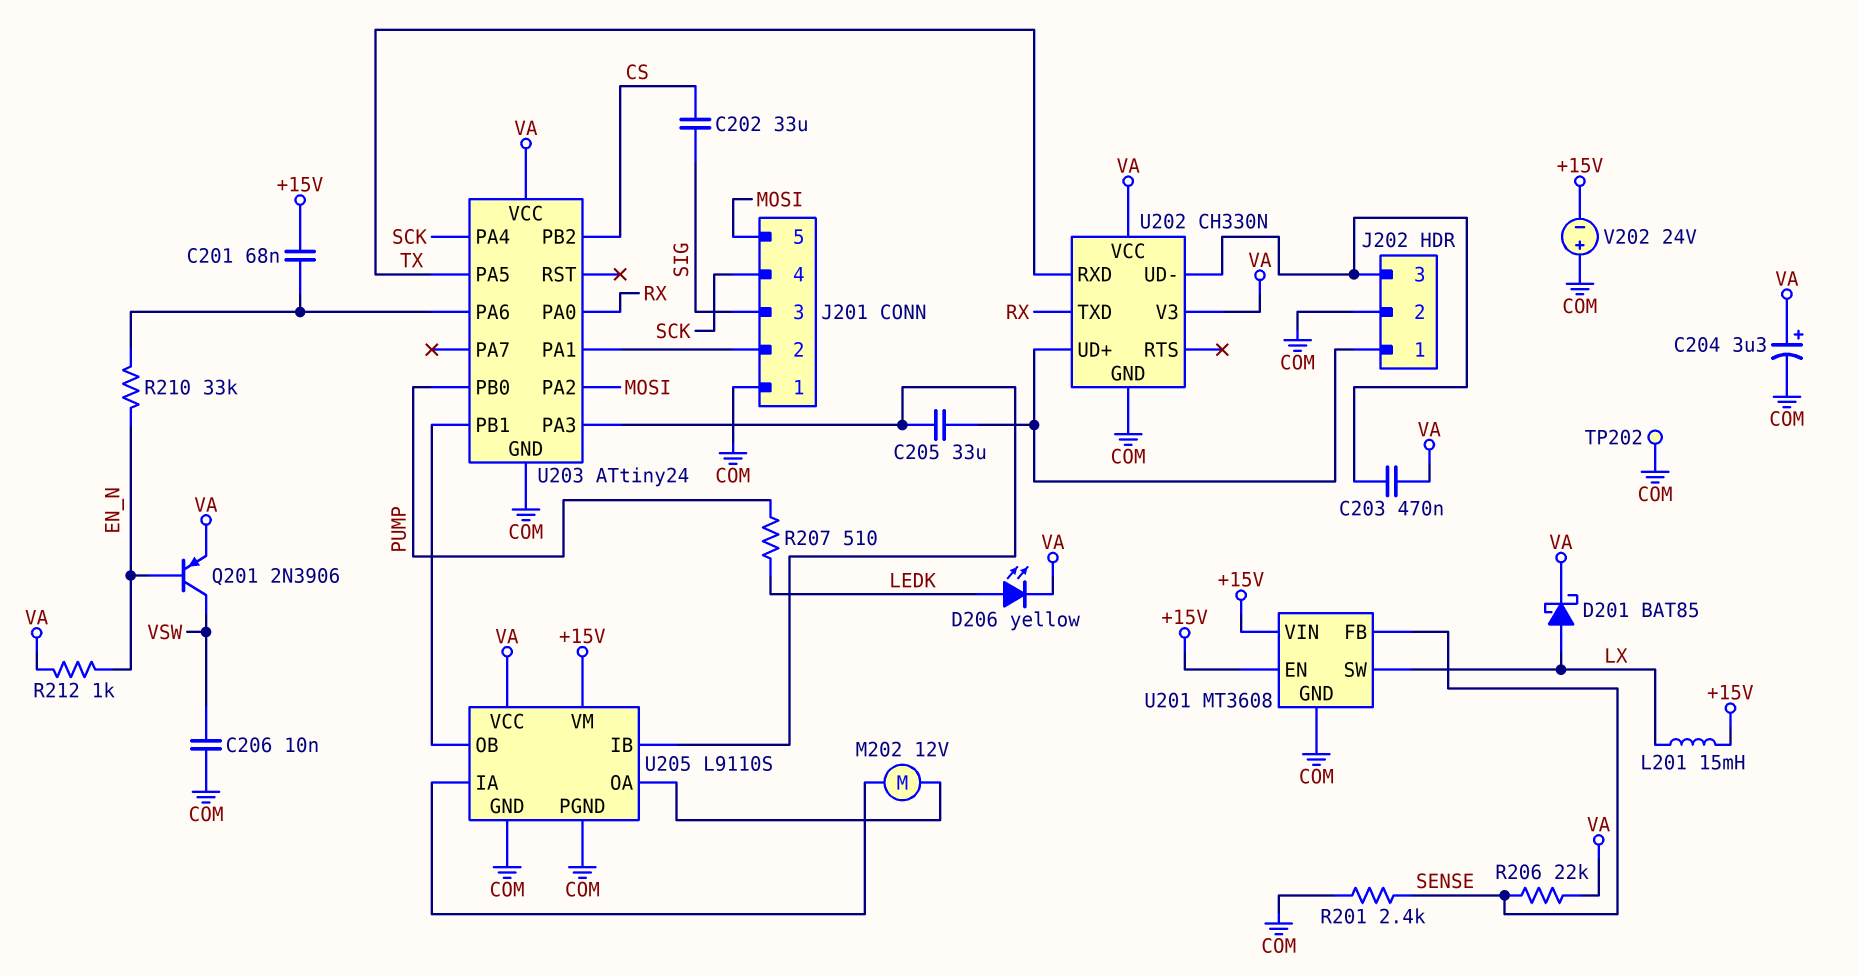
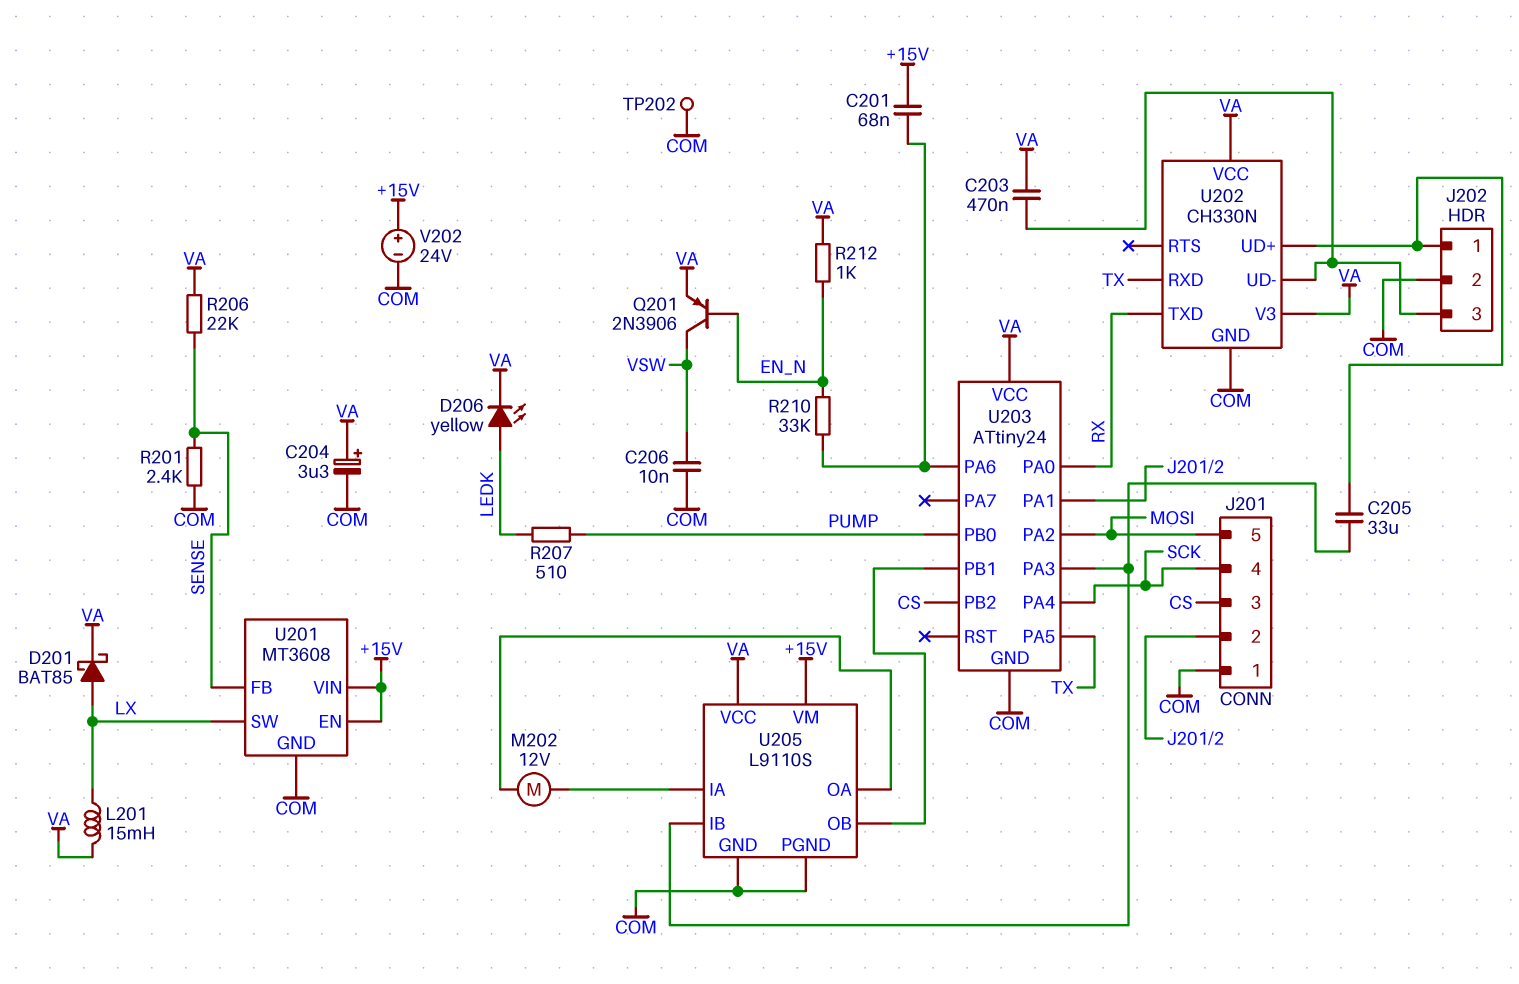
C202: 33uF (CS, SIG) -> none
J201 pin 3: SIG -> CS
L201: 15mH (+15V, LX) -> 15mH (LX, VA)
V202: 24V (plus COM, minus +15V) -> 24V (plus +15V, minus COM)

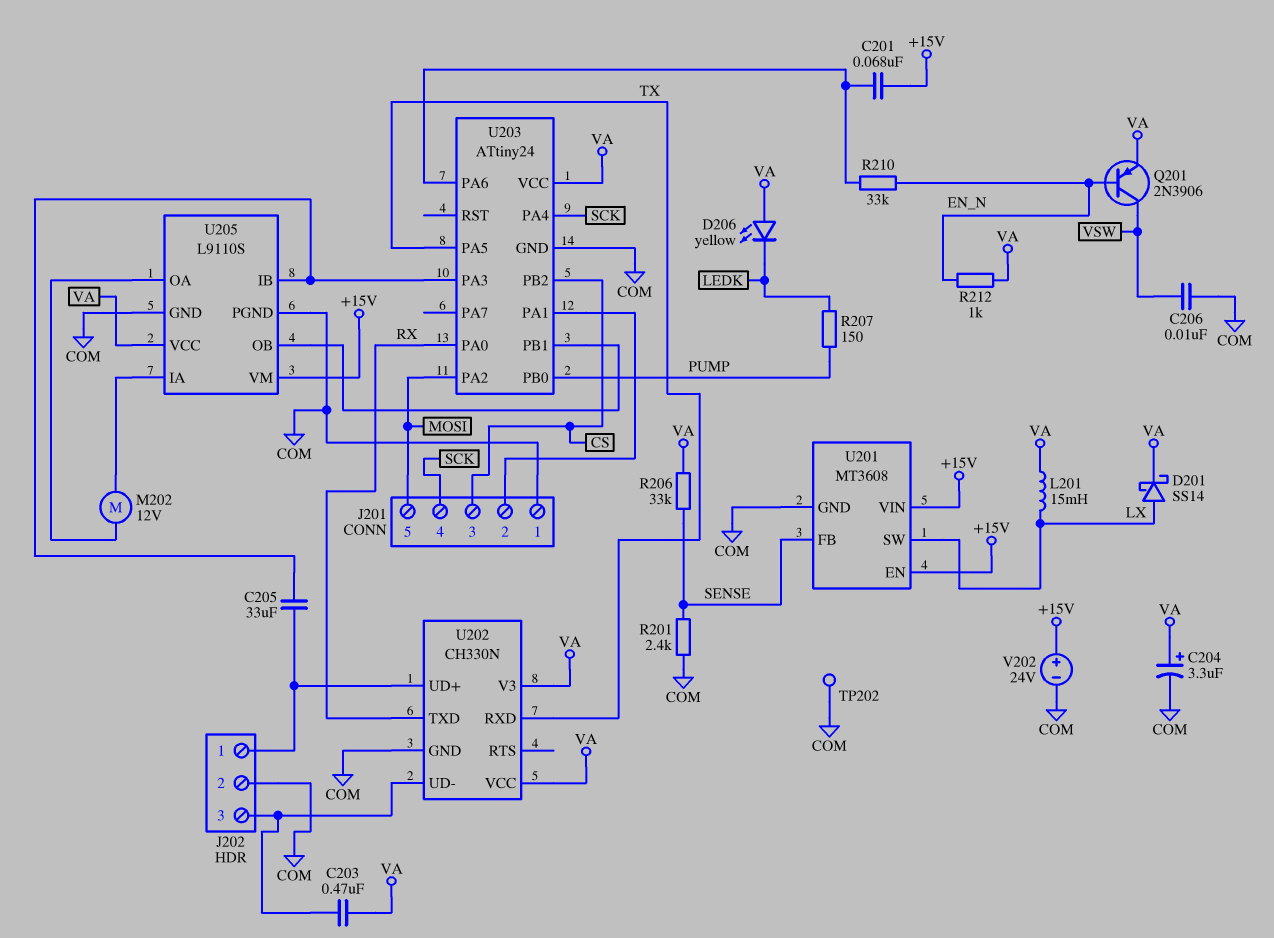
D201: schottky BAT85 (A LX, K VA) -> schottky SS14 (A LX, K VA)
D206: LED yellow (A LEDK, K VA) -> LED yellow (A VA, K LEDK)
R206: 22k (SENSE, VA) -> 33k (SENSE, VA)
R207: 510 (LEDK, PUMP) -> 150 (LEDK, PUMP)

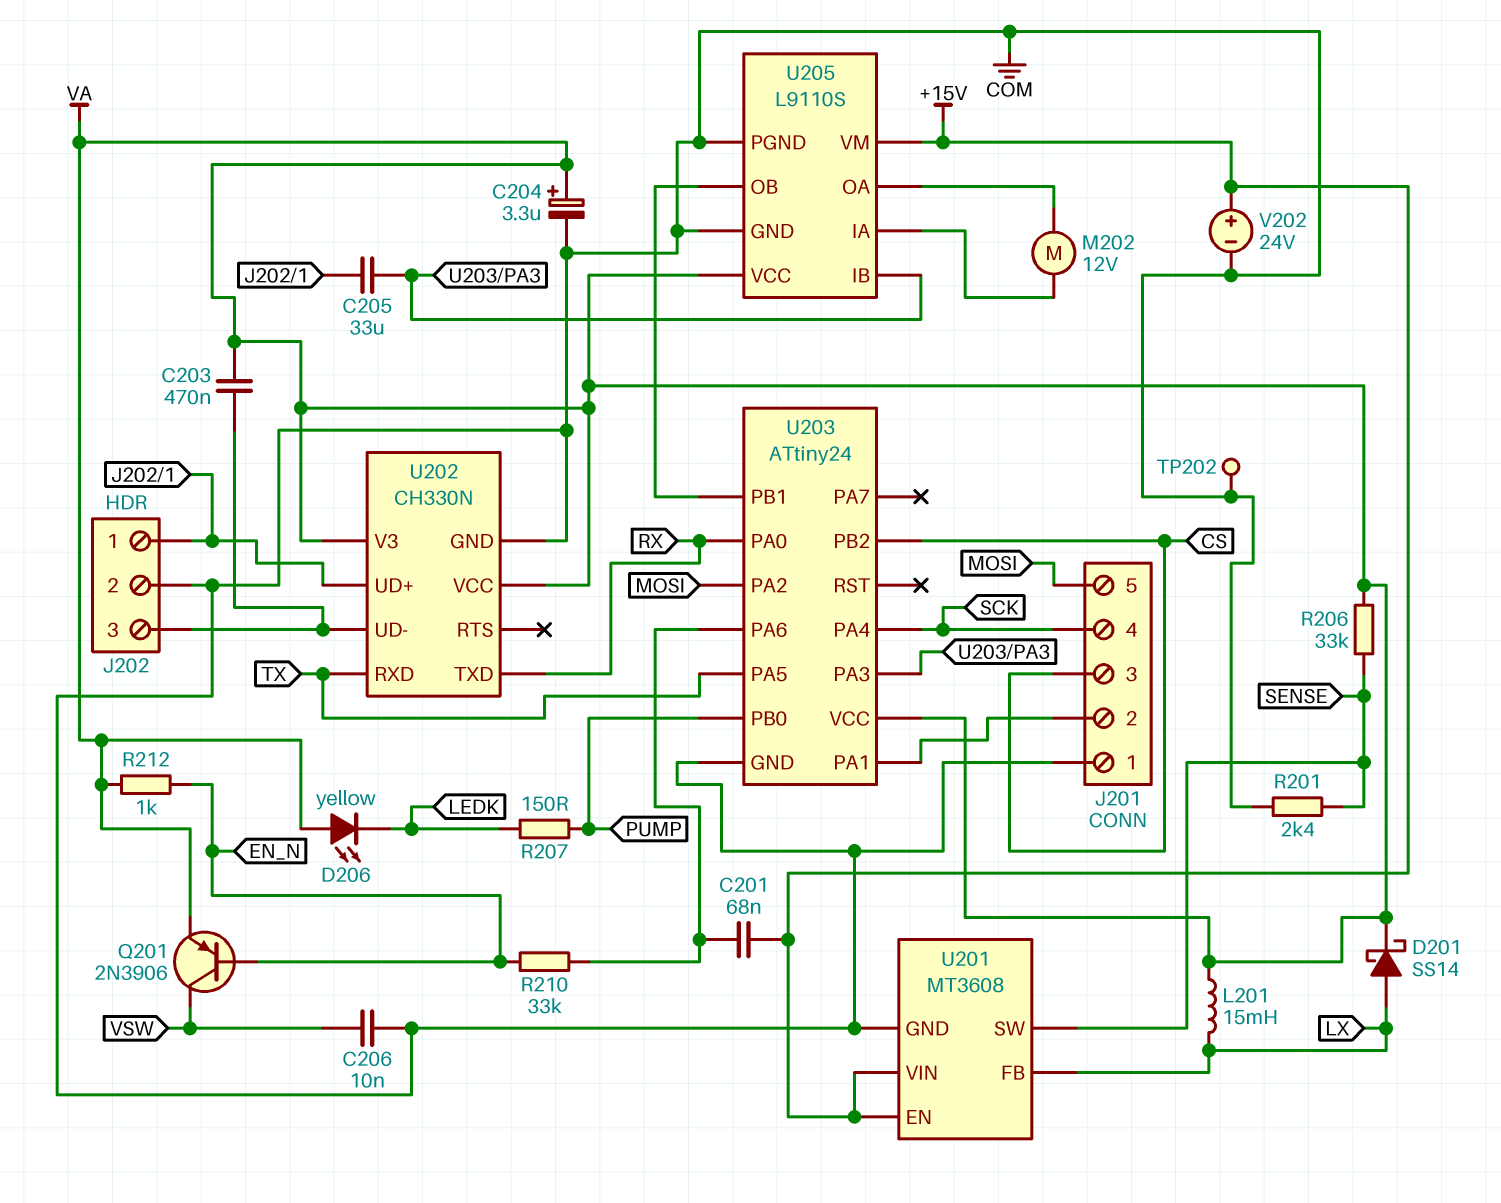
U201 pin FB: SENSE -> LX
U201 pin SW: LX -> SENSE

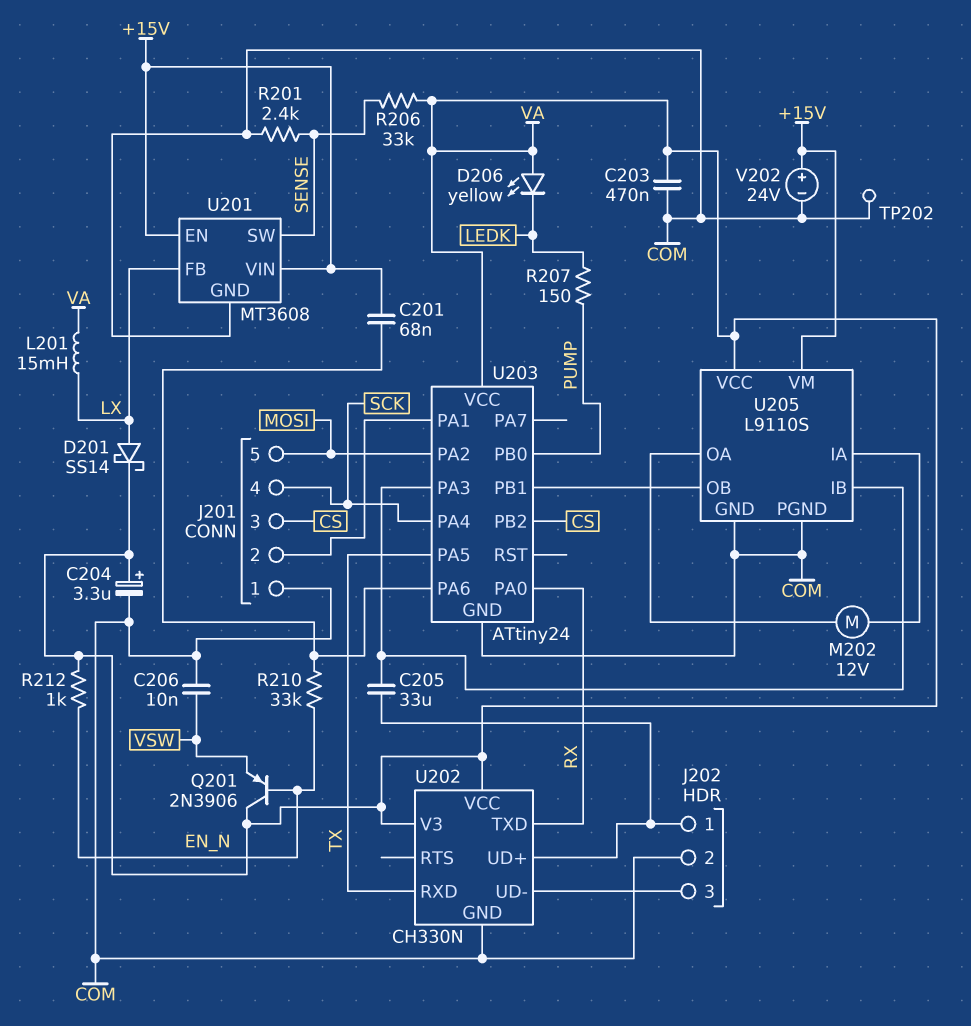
C203: 470nF (J202/3, VA) -> 470nF (COM, VA)
Q201: PNP 2N3906 (B EN_N, C VSW, E VA) -> PNP 2N3906 (B EN_N, C VA, E VSW)

